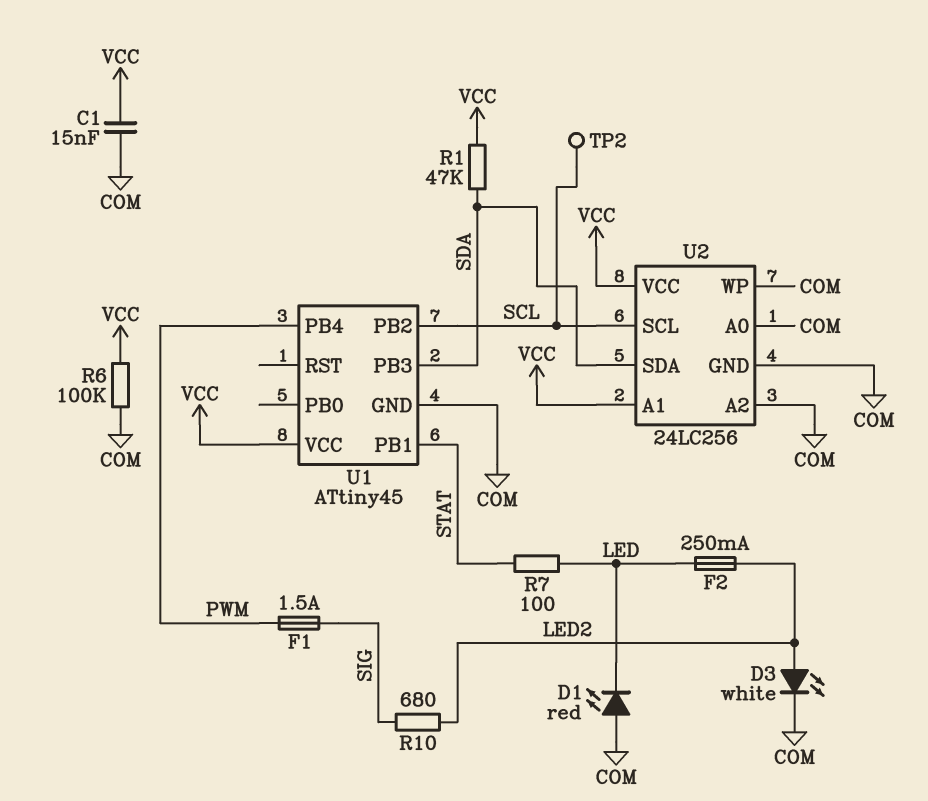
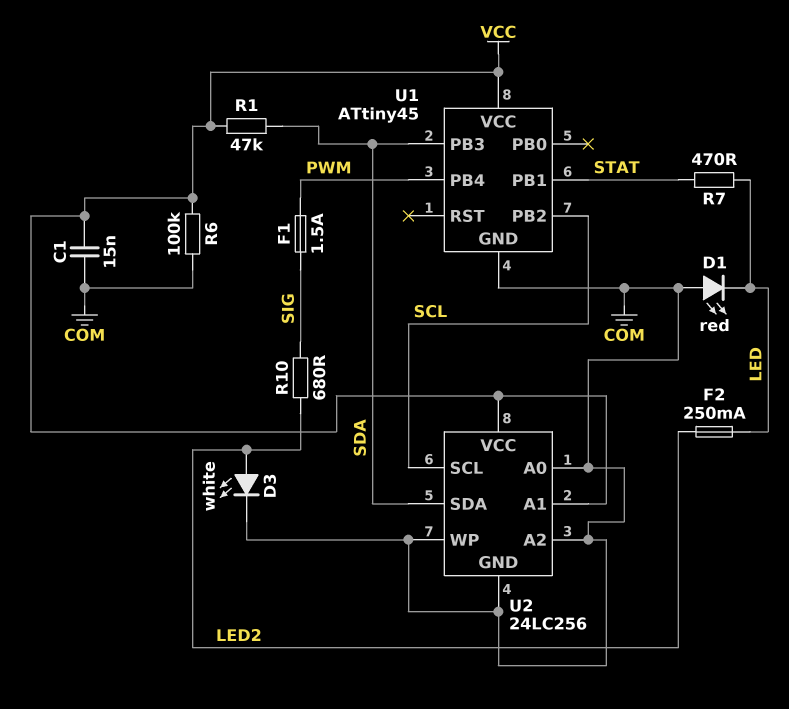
R7: 100 (LED, STAT) -> 470 (LED, STAT)
TP2: test point (SCL) -> none

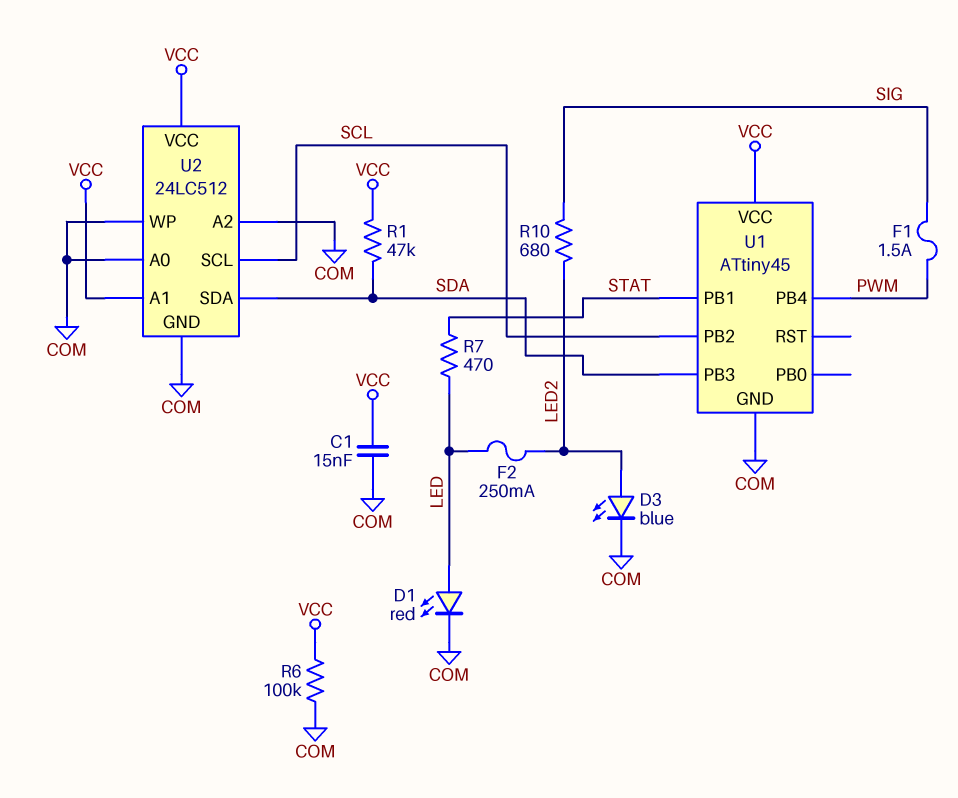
D1: LED red (A COM, K LED) -> LED red (A LED, K COM)
D3: LED white (A LED2, K COM) -> LED blue (A LED2, K COM)
U2: 24LC256 -> 24LC512

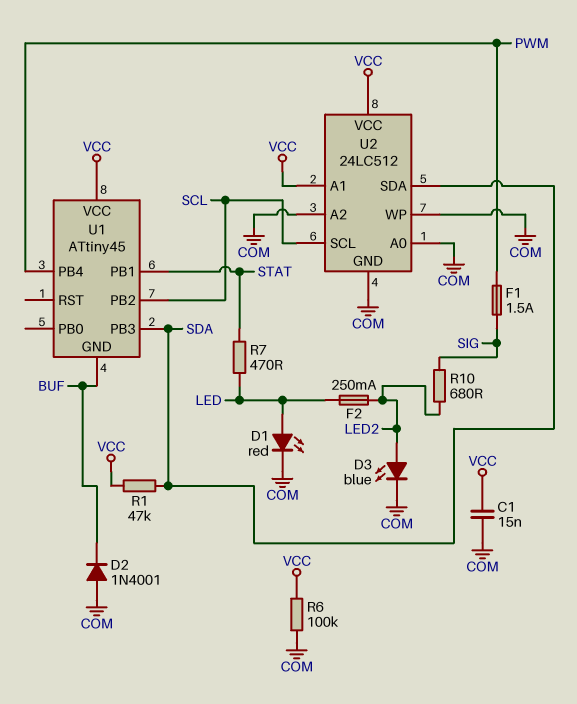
D2: none -> diode 1N4001 (A COM, K BUF)
U1 pin GND: COM -> BUF

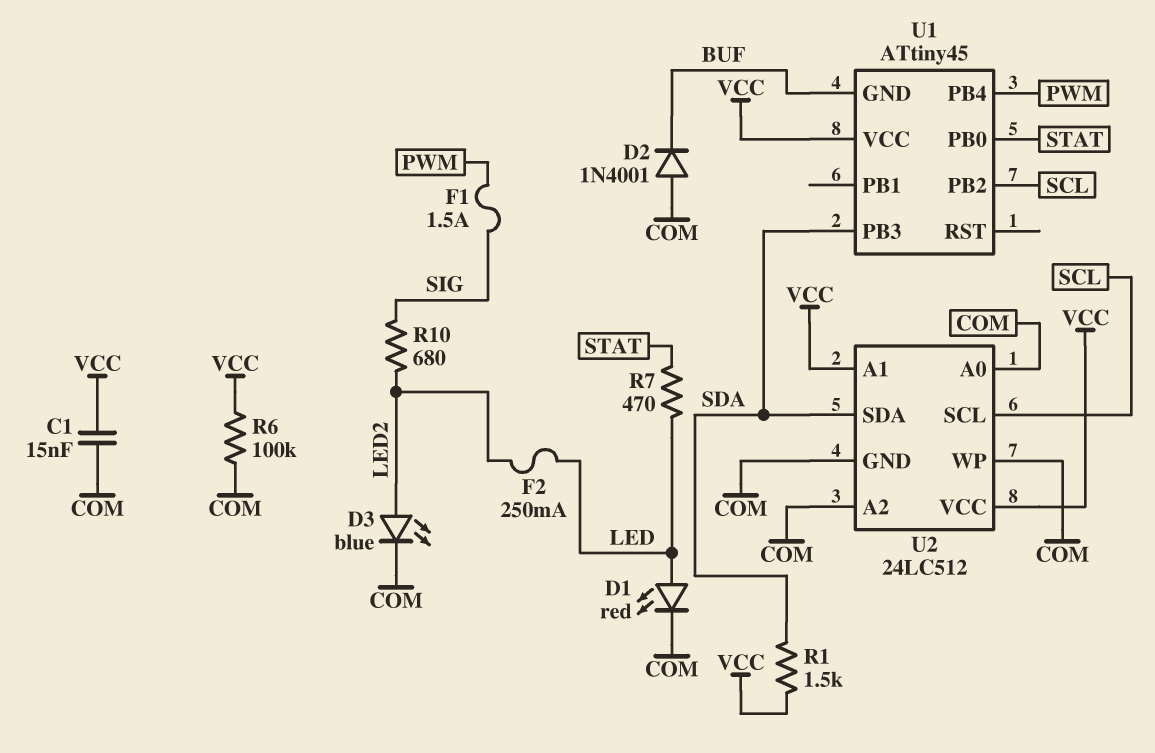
R1: 47k (SDA, VCC) -> 1.5k (SDA, VCC)
U1 pin PB0: none -> STAT
U1 pin PB1: STAT -> none

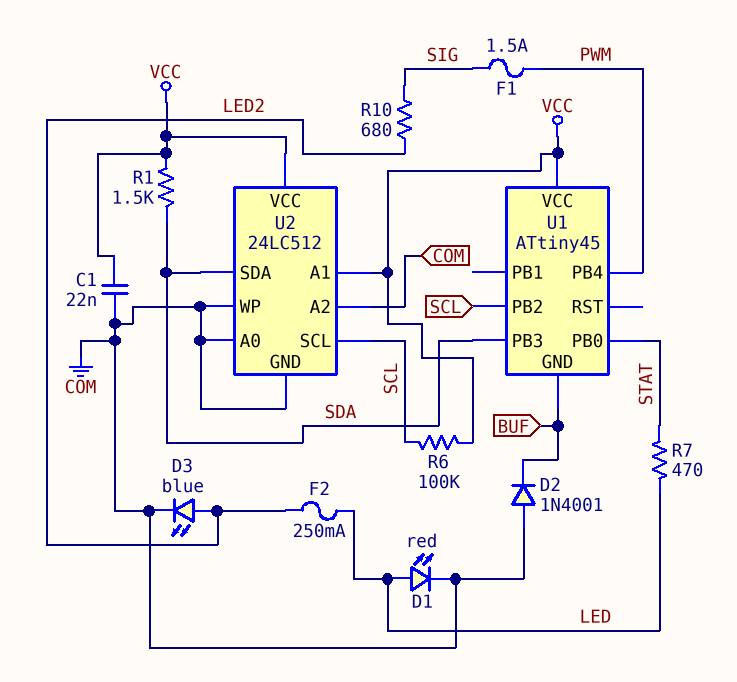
C1: 15nF (COM, VCC) -> 22nF (COM, VCC)
R6: 100k (COM, VCC) -> 100k (SCL, VCC)

